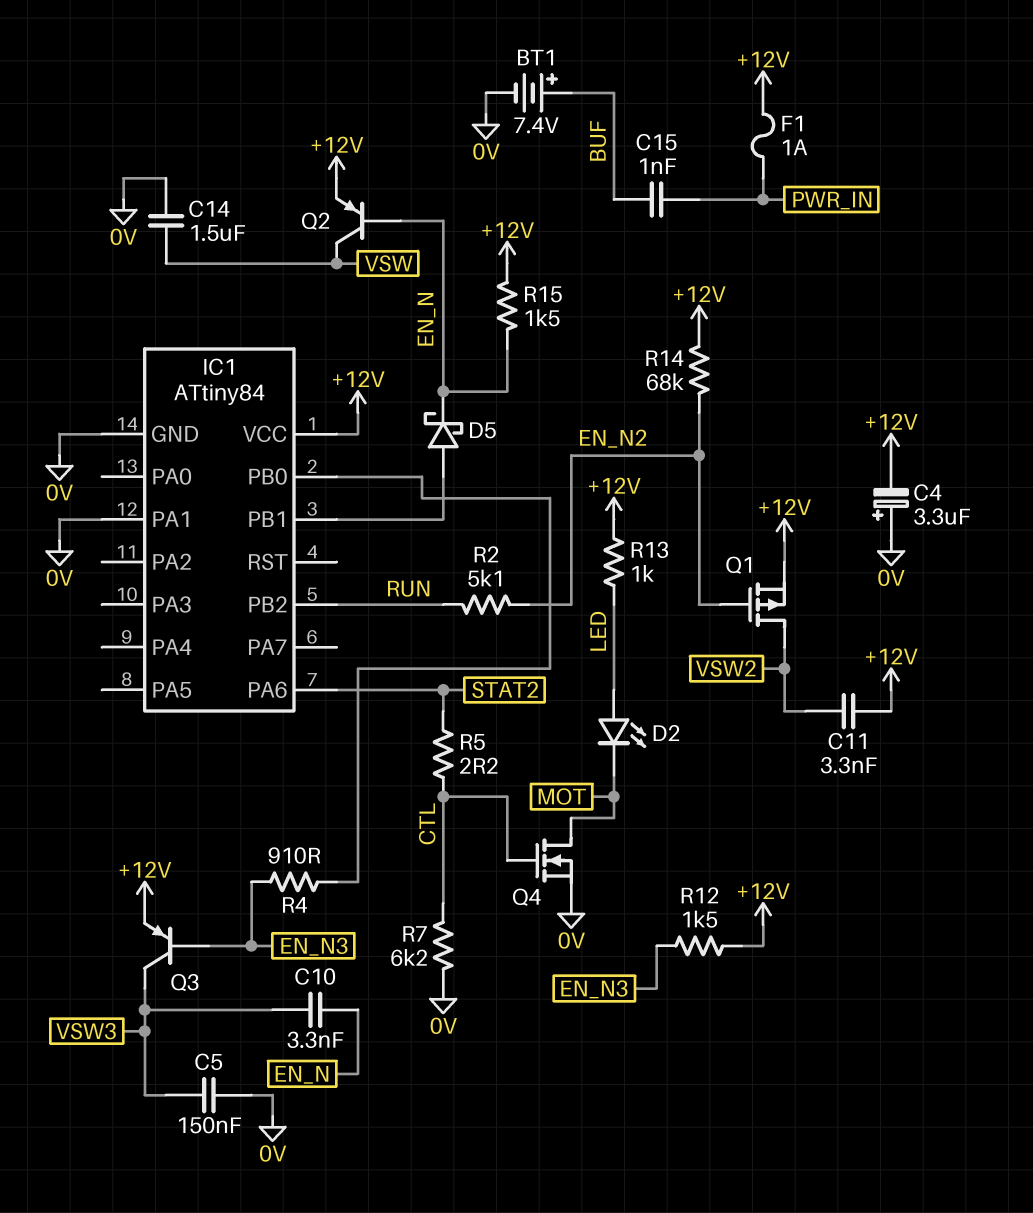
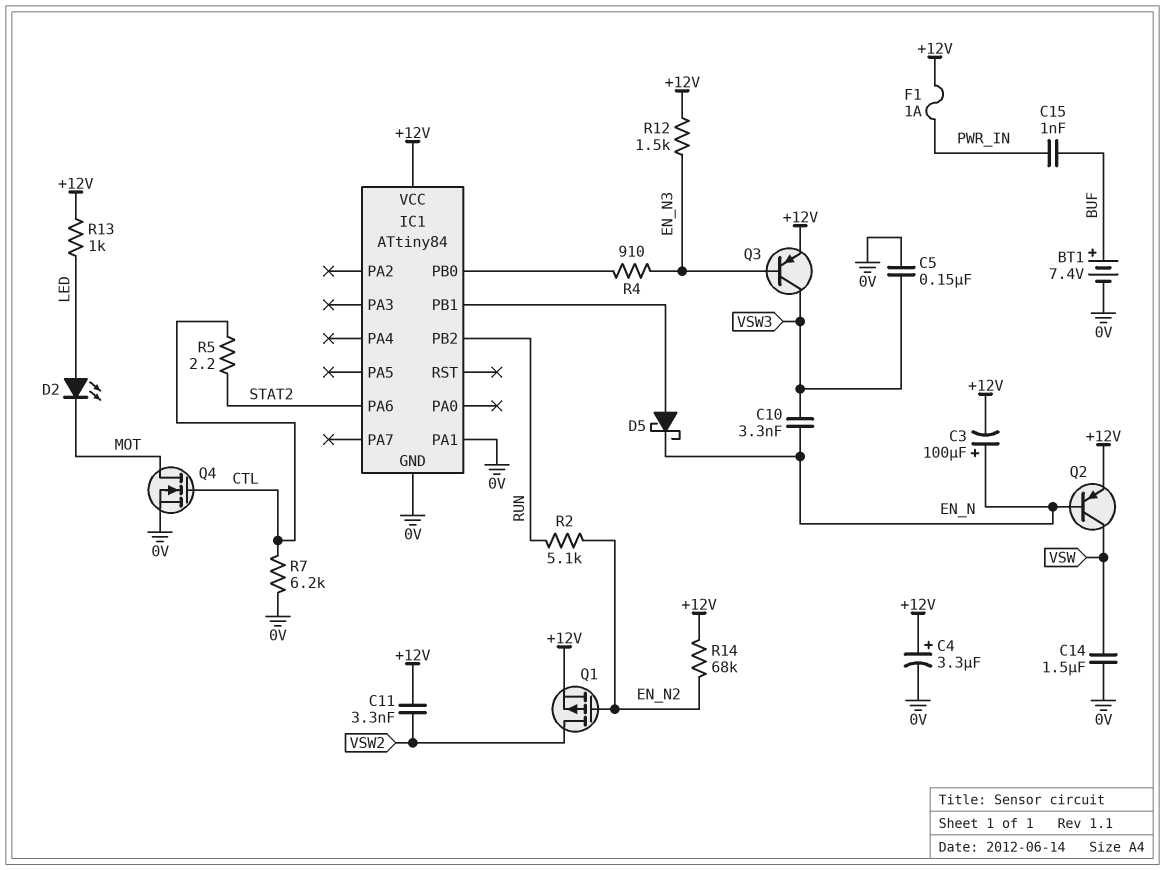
C3: none -> 100uF (plus EN_N, minus +12V)
C4: 3.3uF (plus 0V, minus +12V) -> 3.3uF (plus +12V, minus 0V)
R15: 1.5k (+12V, EN_N) -> none

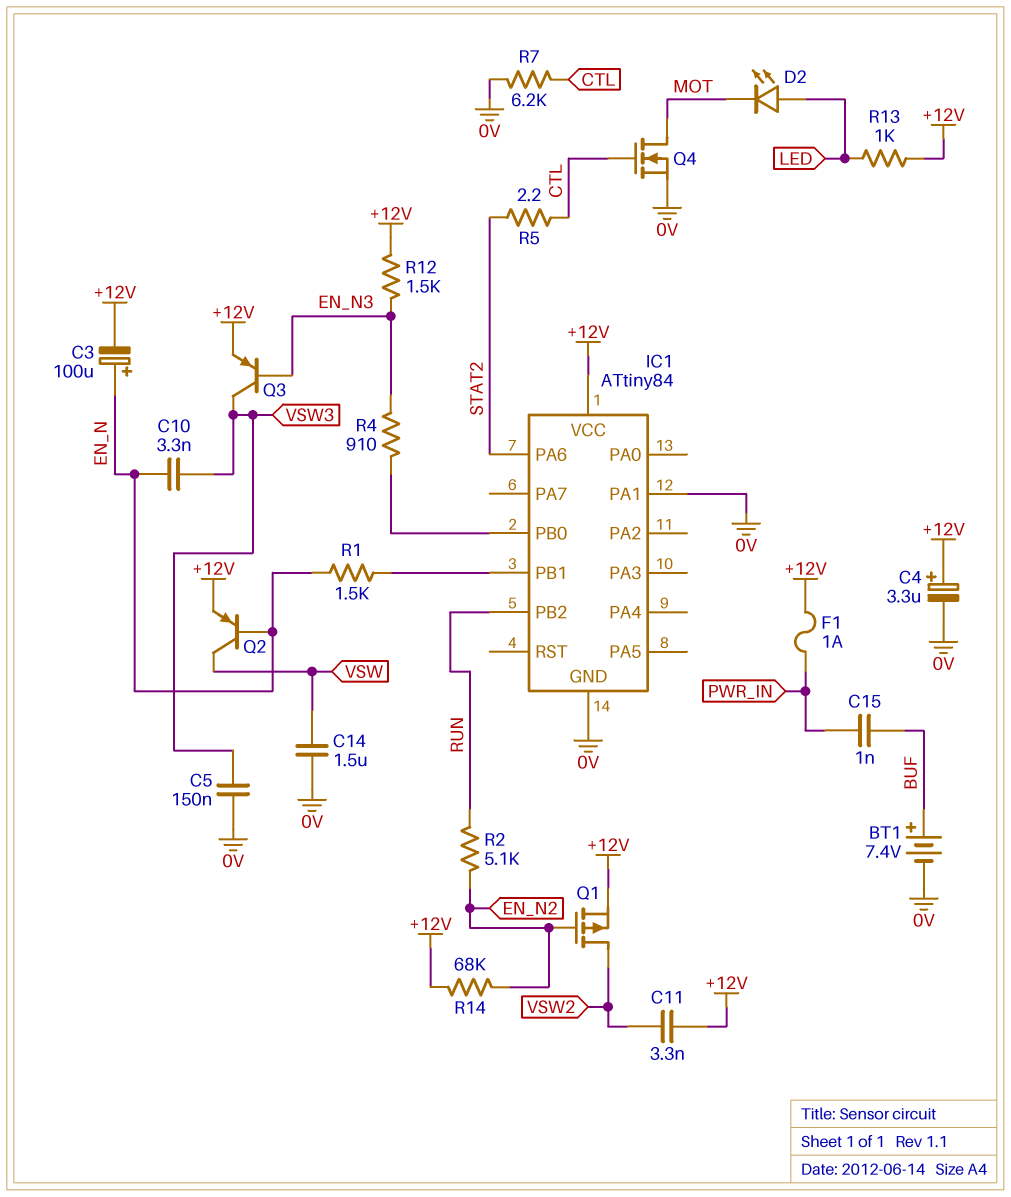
D5: schottky (A IC1/PB1, K EN_N) -> none
R1: none -> 1.5k (EN_N, IC1/PB1)

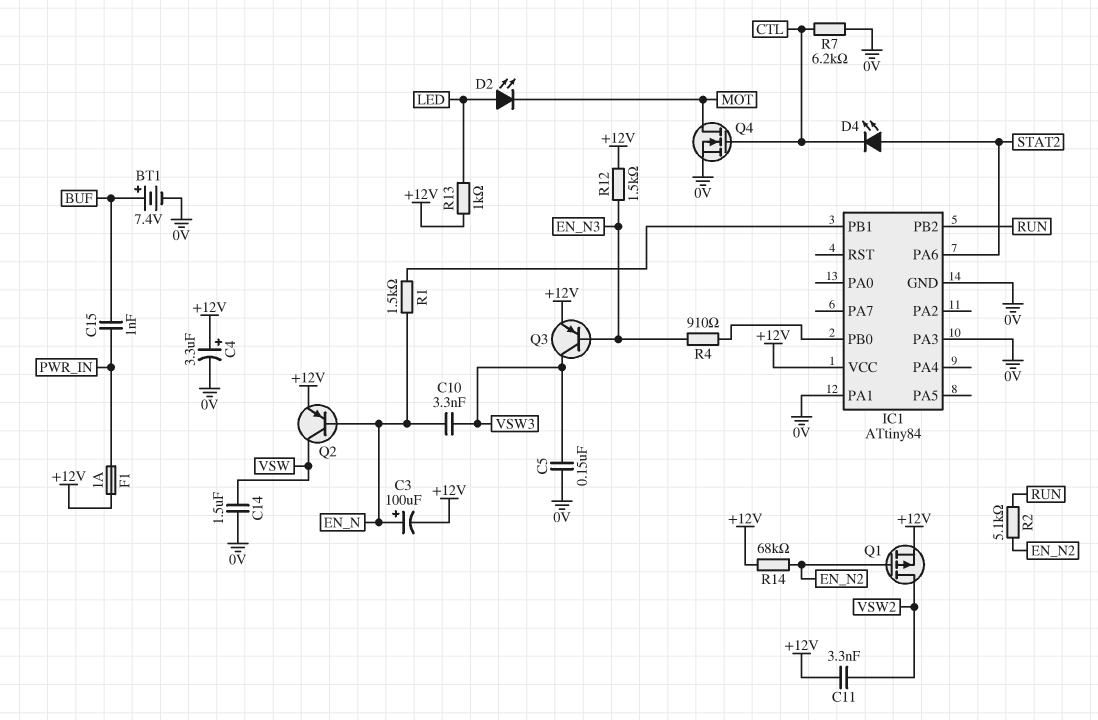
D4: none -> LED (A STAT2, K CTL)
IC1 pin PA3: none -> 0V
R5: 2.2 (CTL, STAT2) -> none

